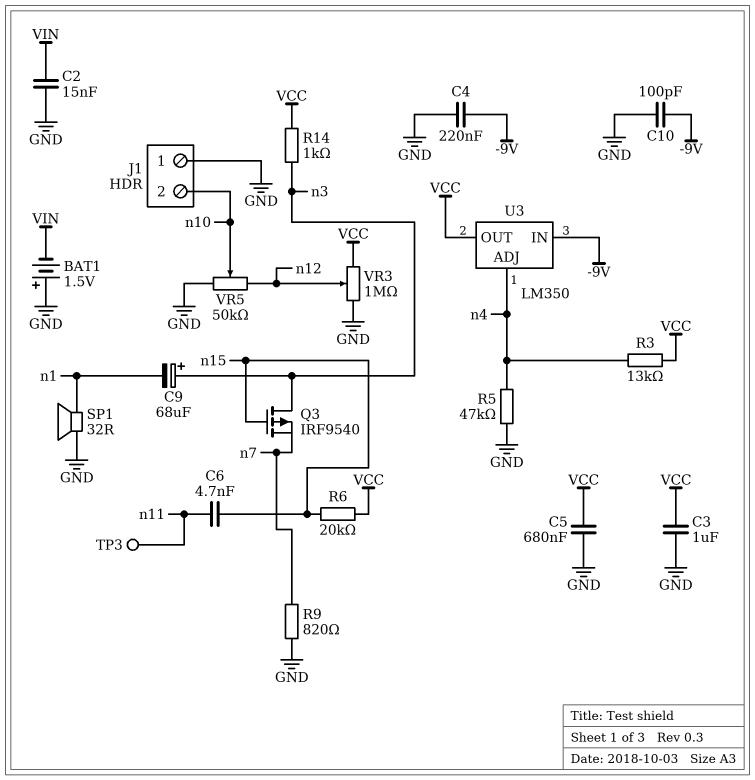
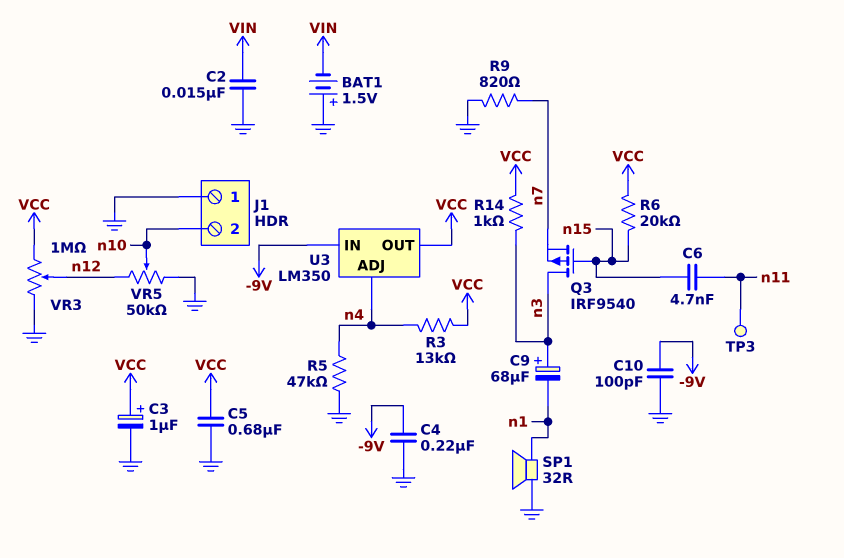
C3: 1uF (GND, VCC) -> 1uF (plus VCC, minus GND)

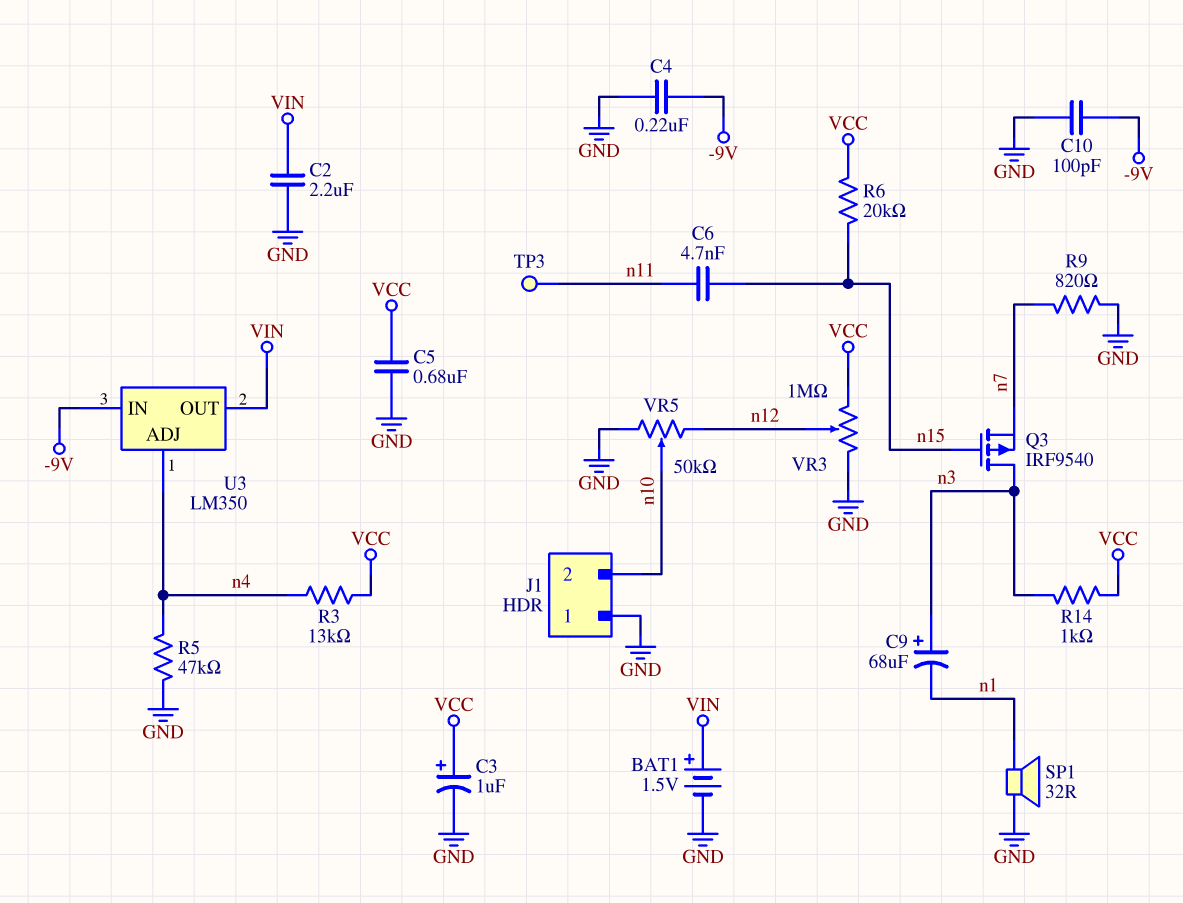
BAT1: 1.5V (plus GND, minus VIN) -> 1.5V (plus VIN, minus GND)
C2: 15nF (GND, VIN) -> 2.2uF (GND, VIN)
U3 pin OUT: VCC -> VIN

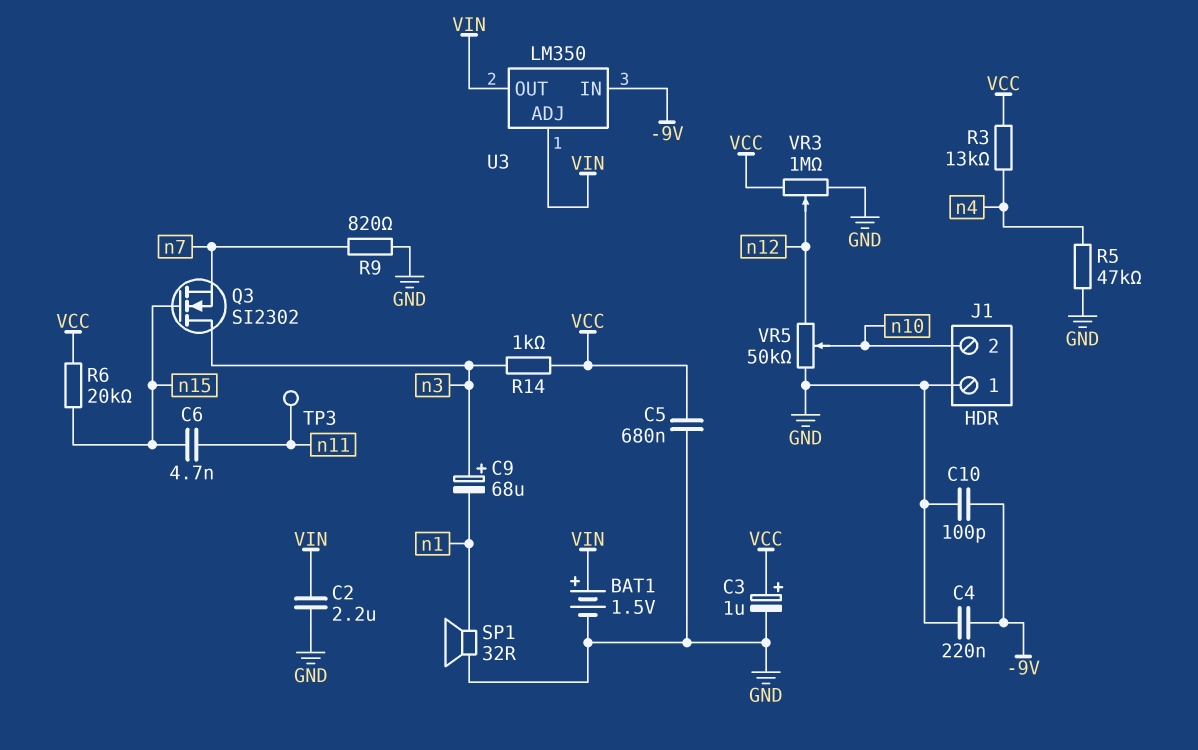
Q3: PMOS IRF9540 (G n15, D n3, S n7) -> NMOS SI2302 (G n15, D n3, S n7)
U3 pin ADJ: n4 -> VIN

